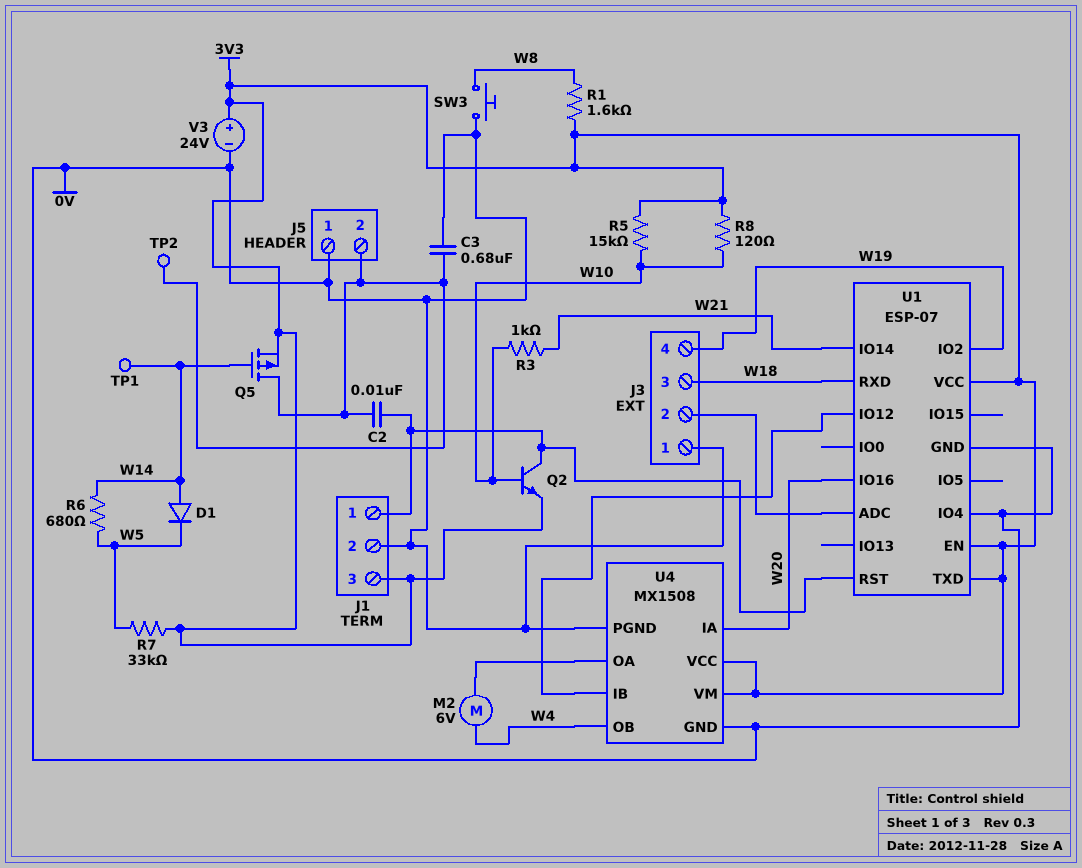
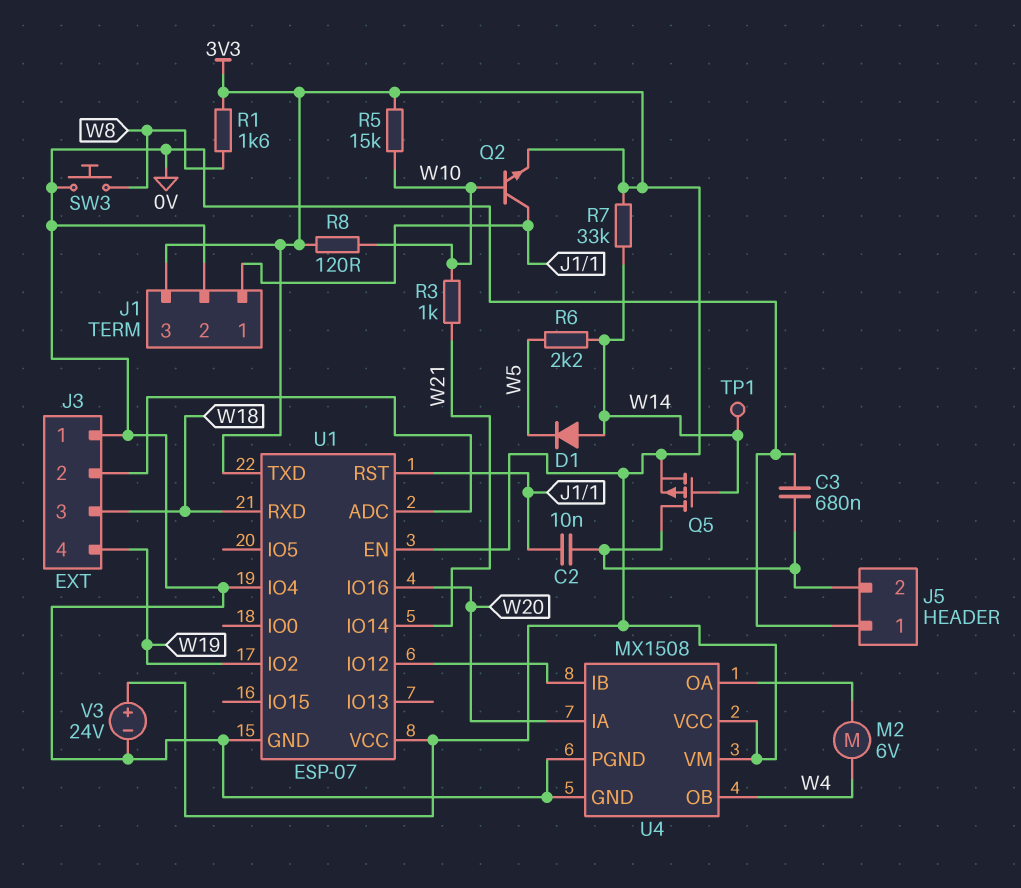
R6: 680 (W5, W14) -> 2.2k (W5, W14)
R7: 33k (3V3, W5) -> 33k (3V3, W14)
TP2: test point (J5/2) -> none

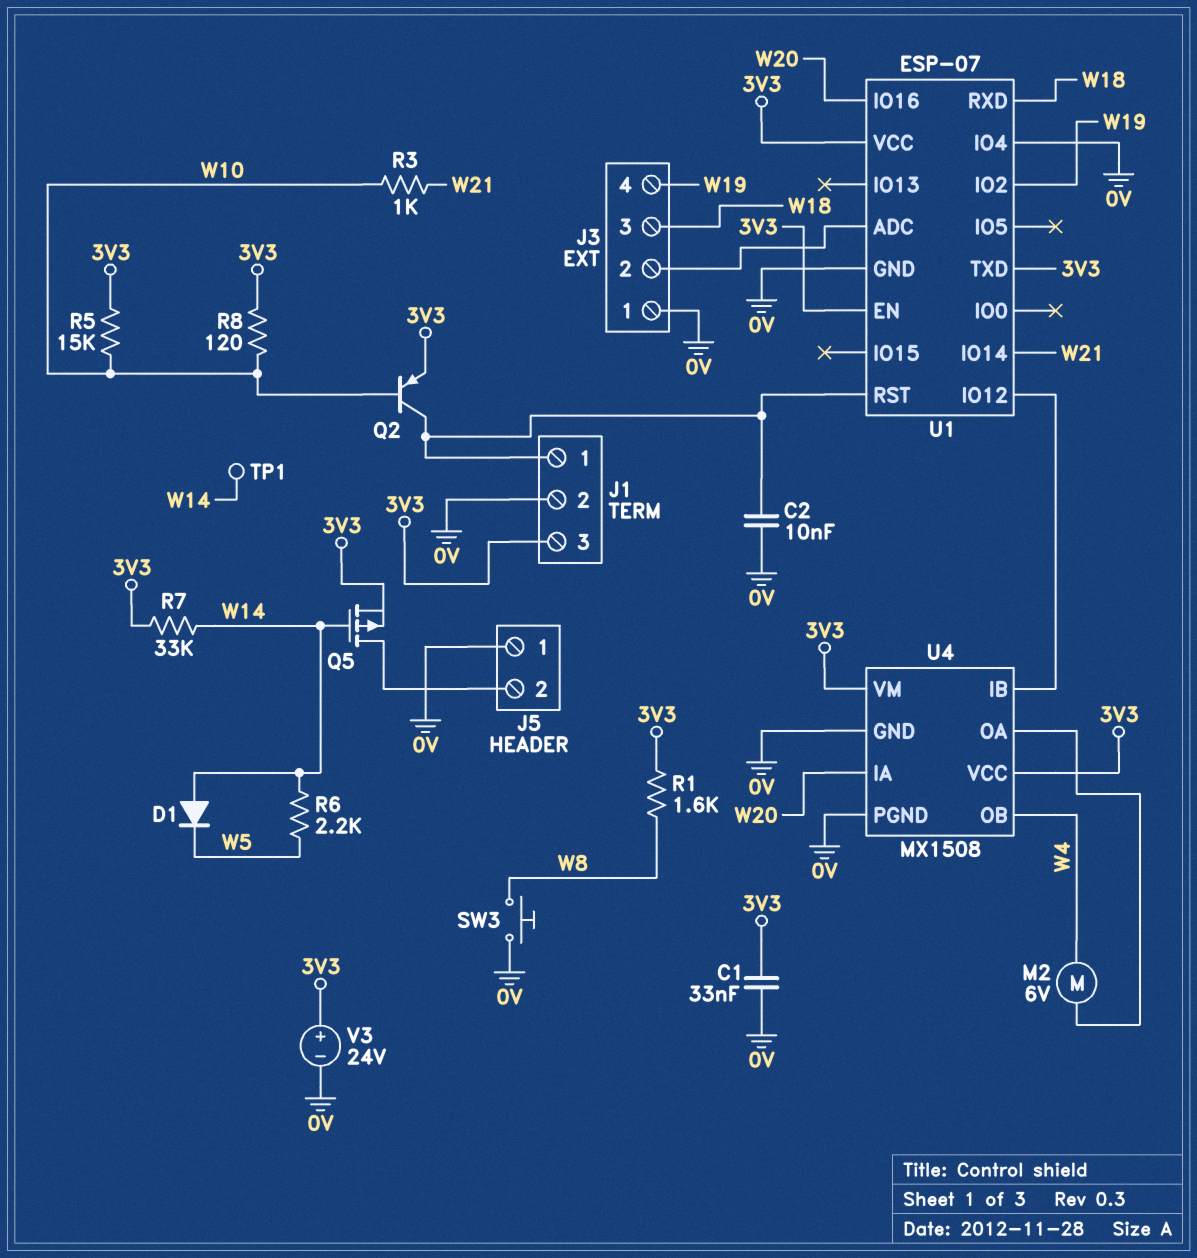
C1: none -> 33nF (0V, 3V3)
C2: 10nF (J1/1, J5/2) -> 10nF (0V, J1/1)
C3: 680nF (0V, J5/2) -> none
Q2: NPN (B W10, C J1/1, E 3V3) -> PNP (B W10, C J1/1, E 3V3)

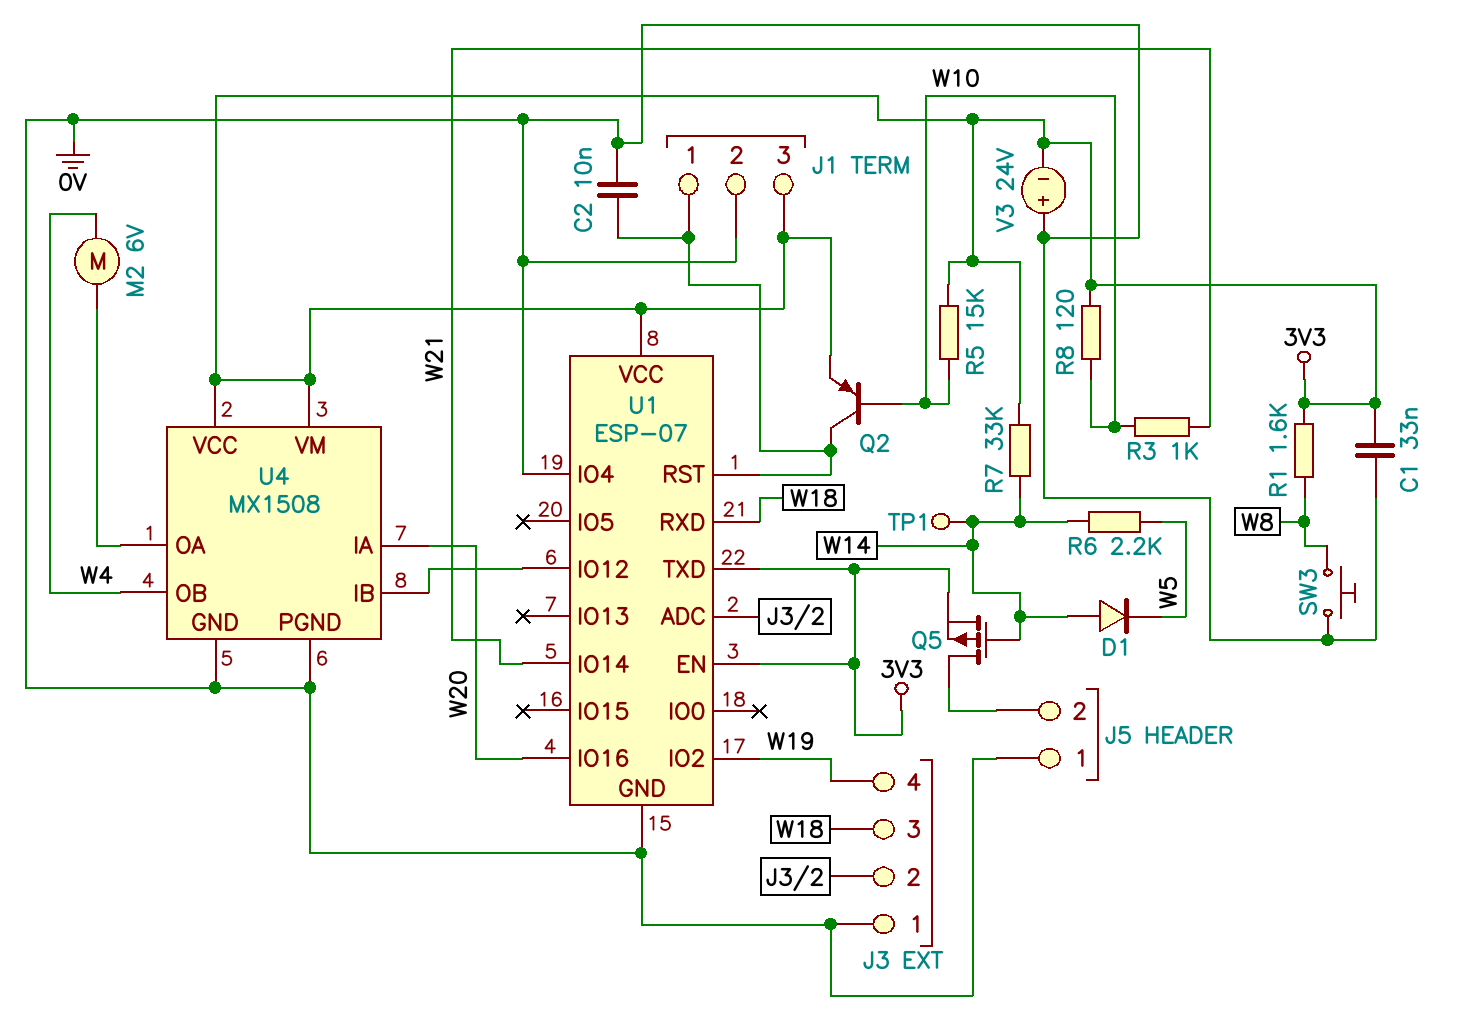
V3: 24V (plus 3V3, minus 0V) -> 24V (plus 0V, minus 3V3)

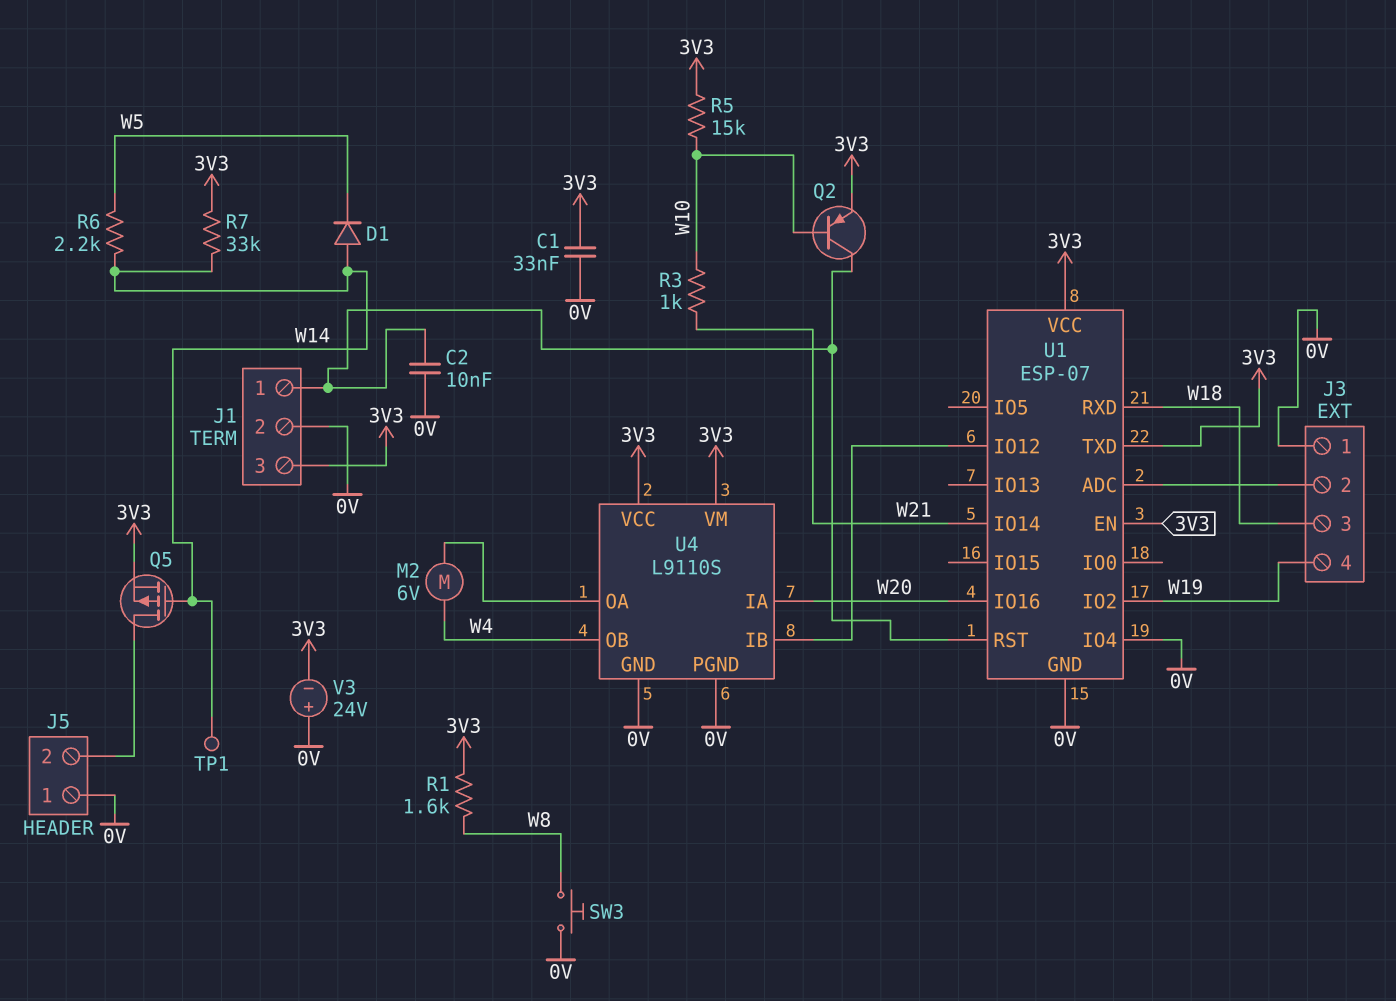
R8: 120 (3V3, W10) -> none
U4: MX1508 -> L9110S

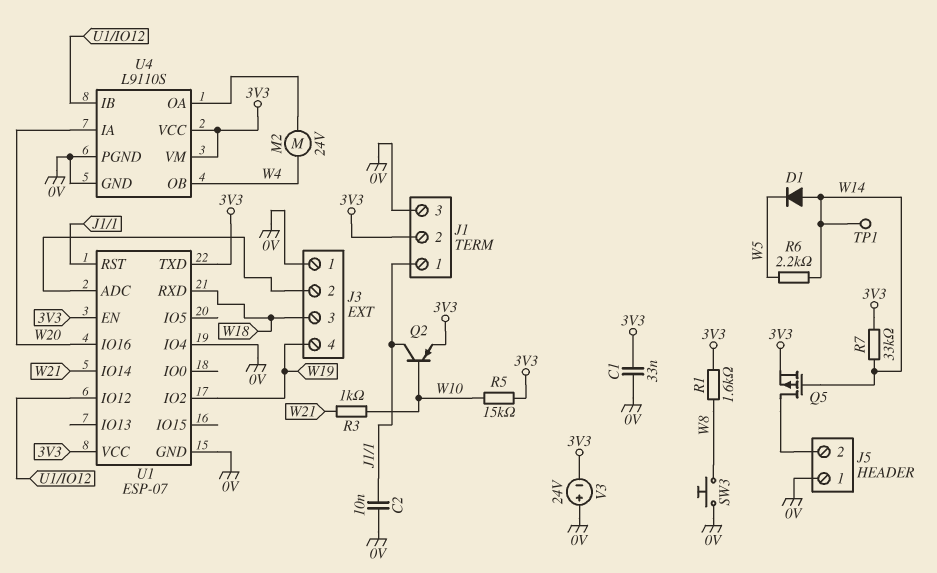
J1 pin 2: 0V -> 3V3
J1 pin 3: 3V3 -> 0V
M2: motor 6V (U4/OA, W4) -> motor 24V (U4/OA, W4)

